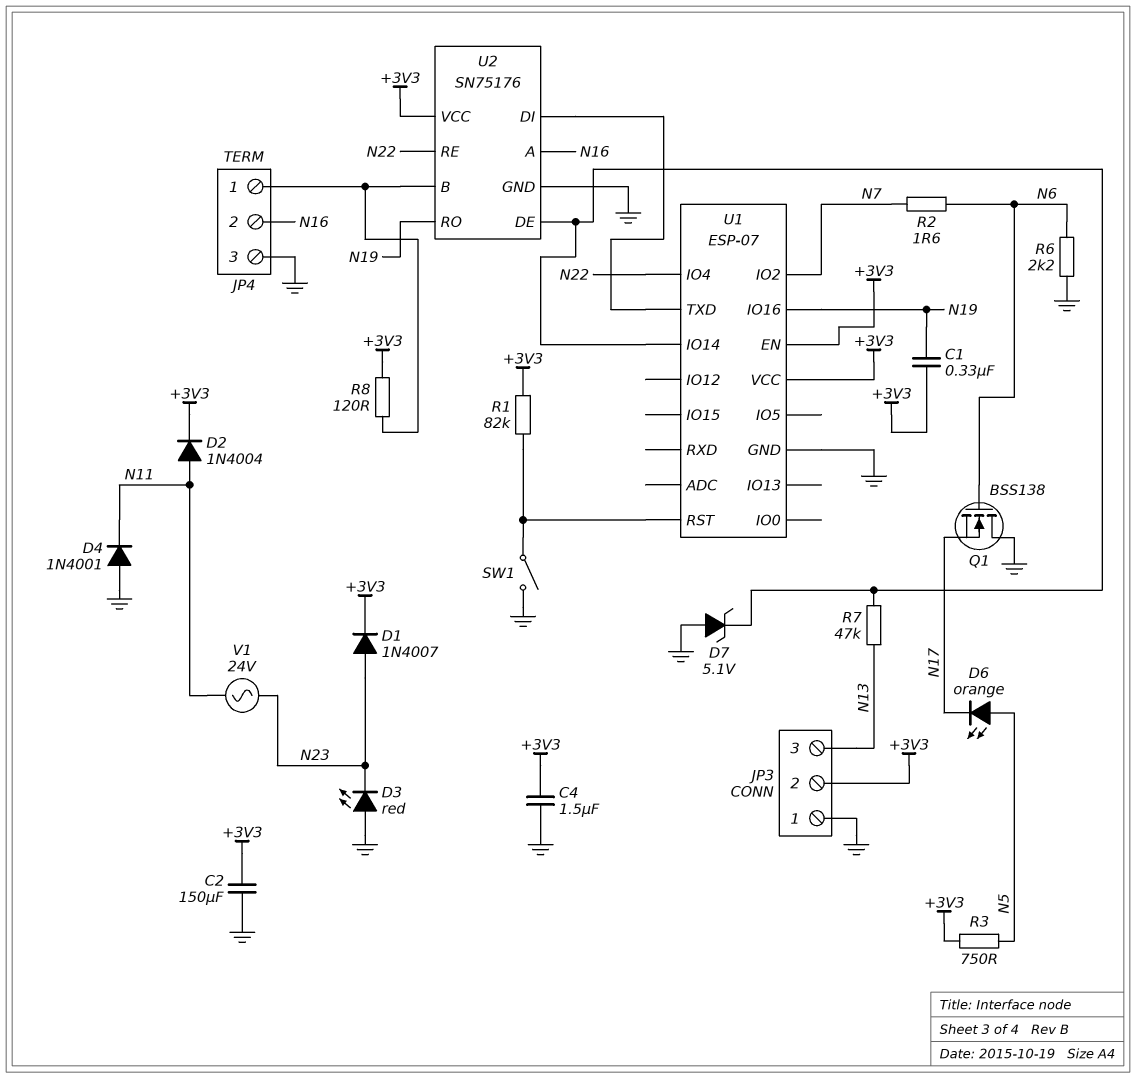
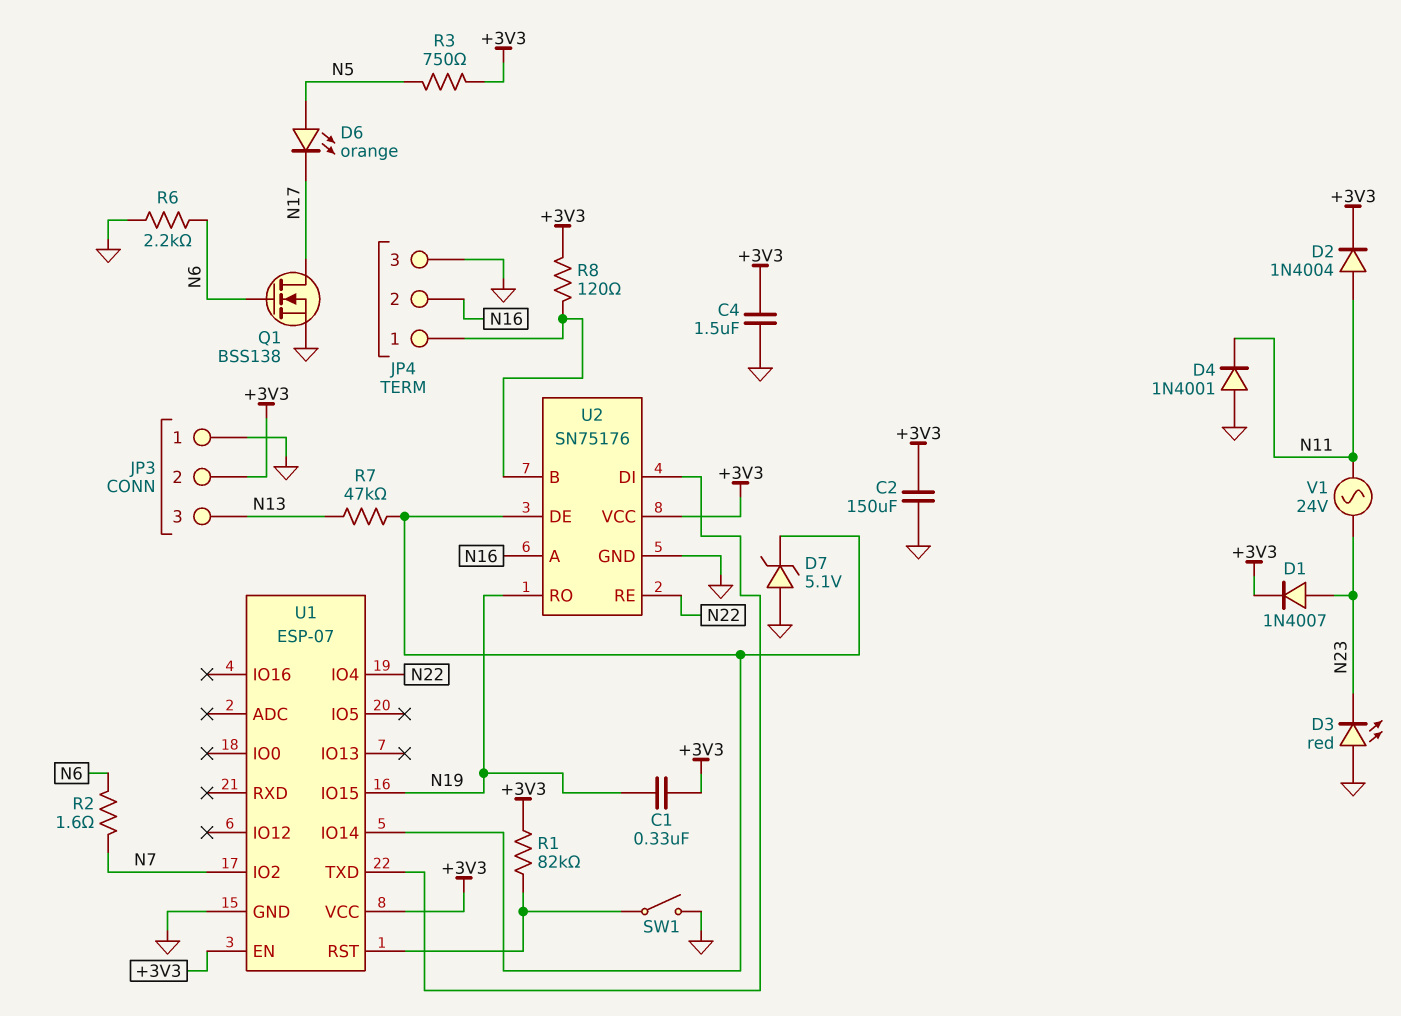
Q1: NMOS BSS138 (G N6, D GND, S N17) -> NMOS BSS138 (G N6, D N17, S GND)
U1 pin IO15: none -> N19
U1 pin IO16: N19 -> none

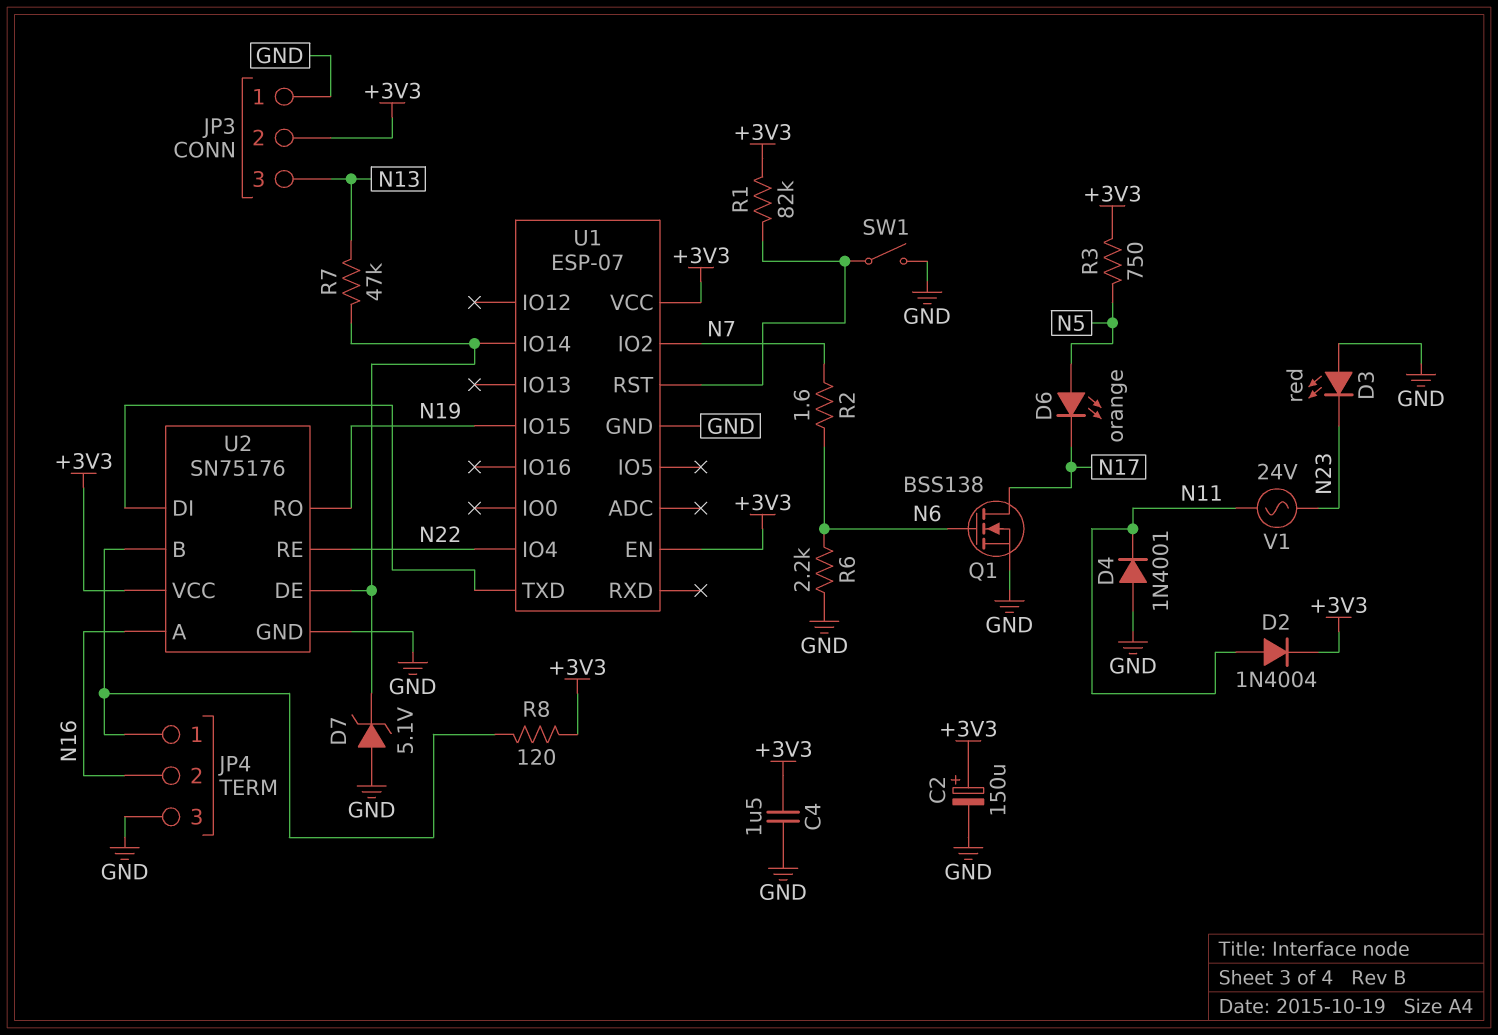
C1: 330nF (+3V3, N19) -> none
C2: 150uF (+3V3, GND) -> 150uF (plus +3V3, minus GND)
D1: diode 1N4007 (A N23, K +3V3) -> none

